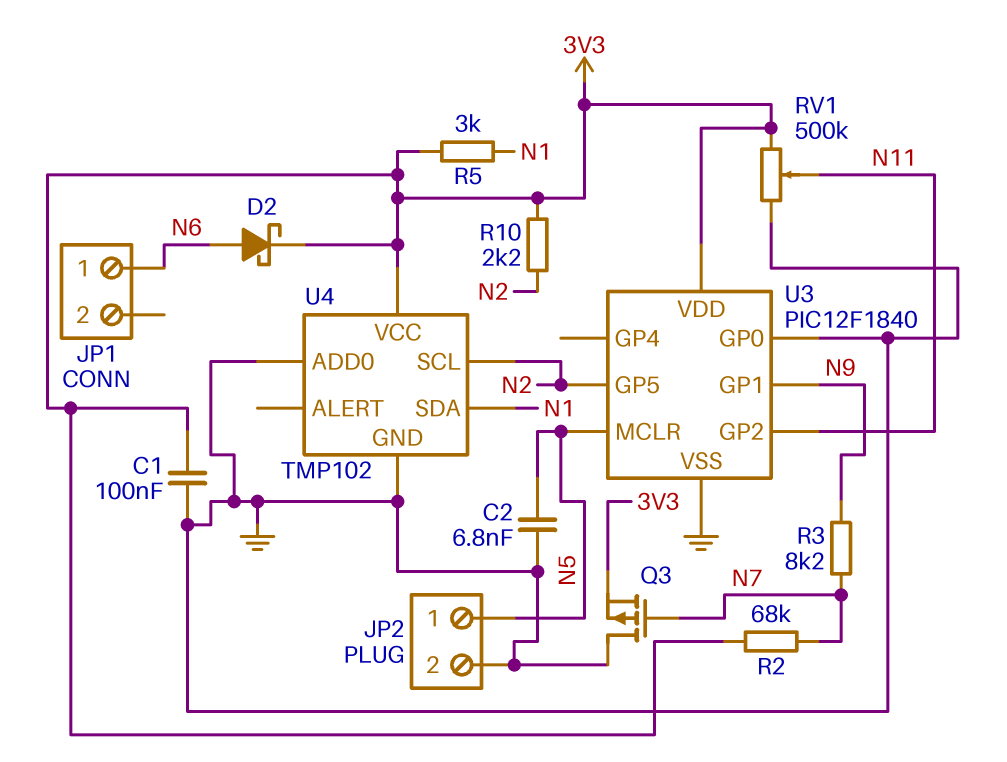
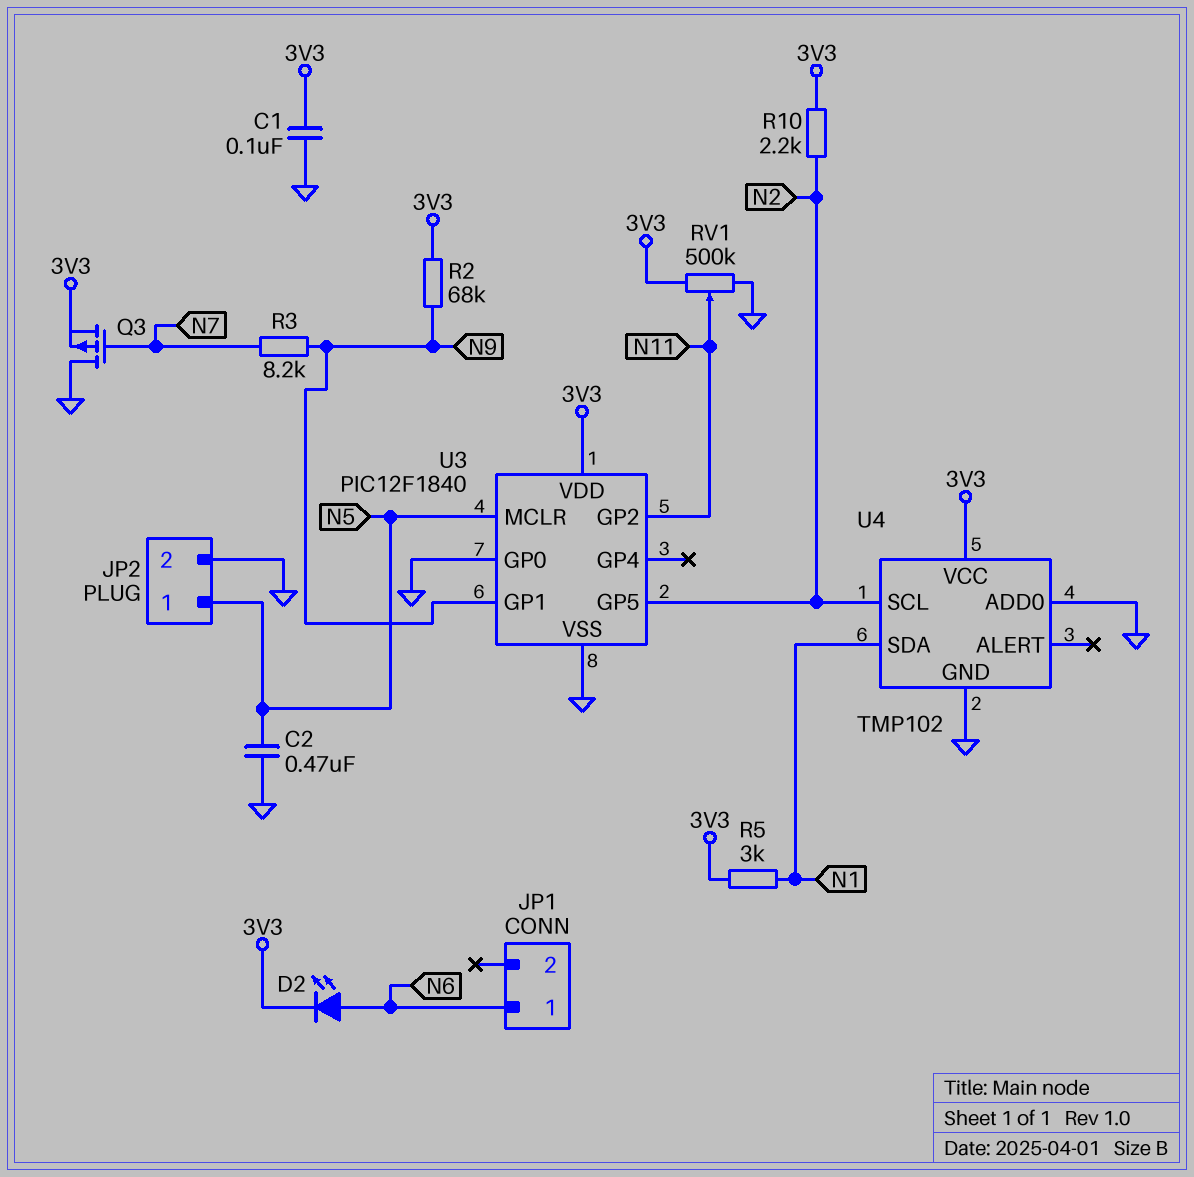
C2: 6.8nF (GND, N5) -> 470nF (GND, N5)
D2: schottky (A N6, K 3V3) -> LED (A N6, K 3V3)
R2: 68k (3V3, N7) -> 68k (3V3, N9)

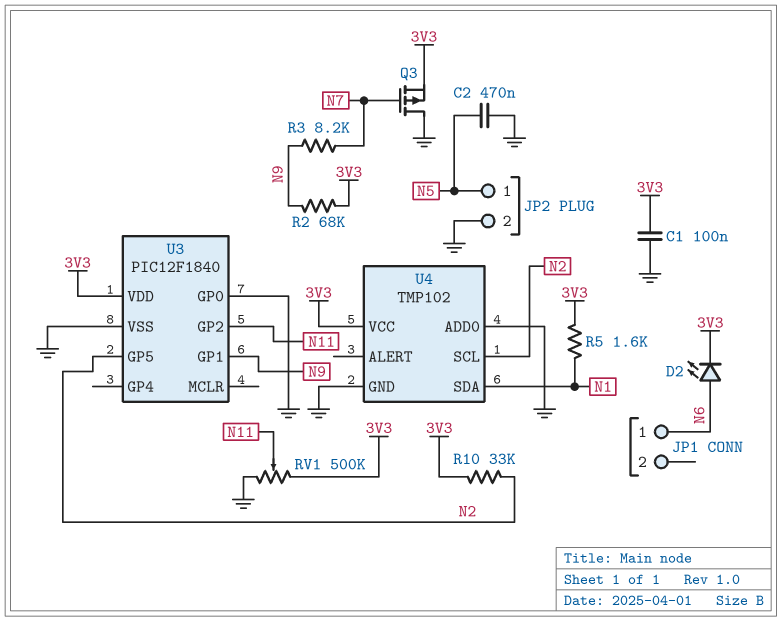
R5: 3k (3V3, N1) -> 1.6k (3V3, N1)
R10: 2.2k (3V3, N2) -> 33k (3V3, N2)
U3 pin MCLR: N5 -> none

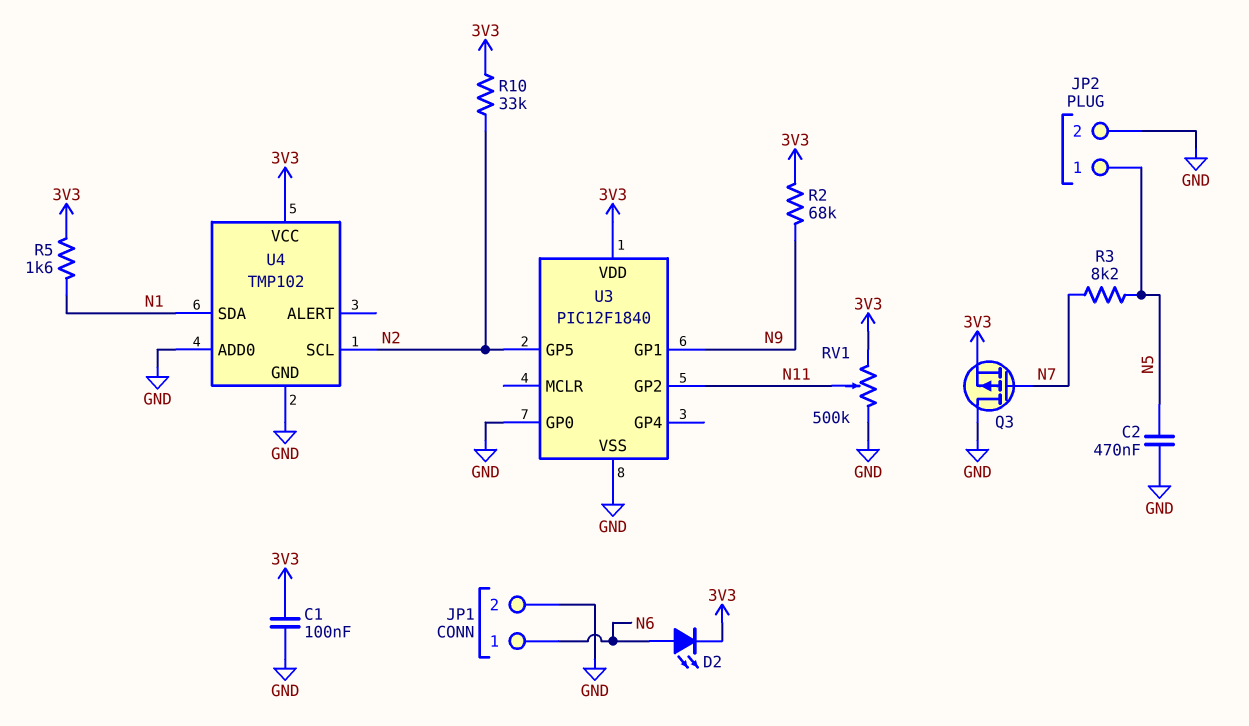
JP1 pin 2: none -> GND
R3: 8.2k (N7, N9) -> 8.2k (N5, N7)

